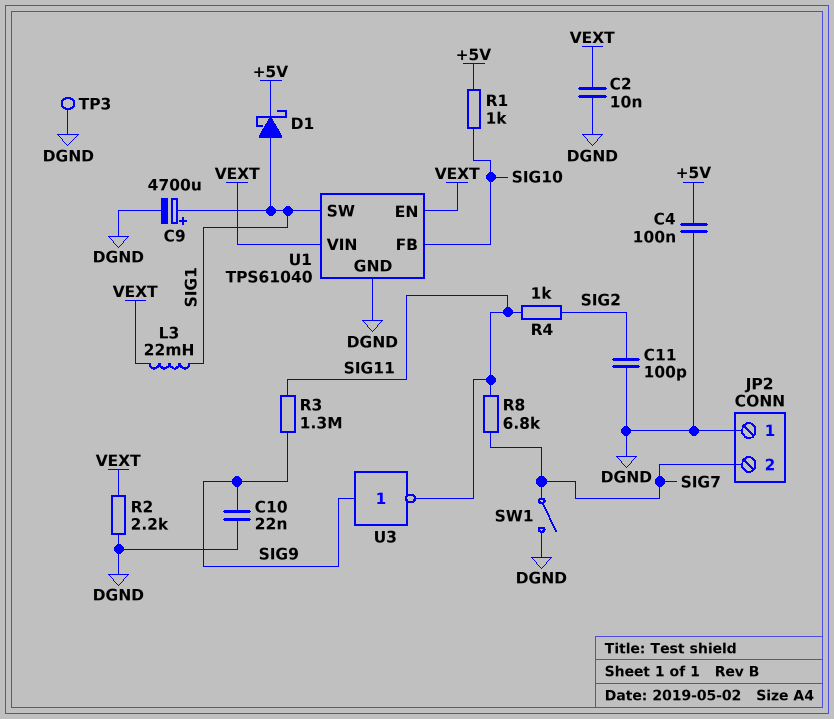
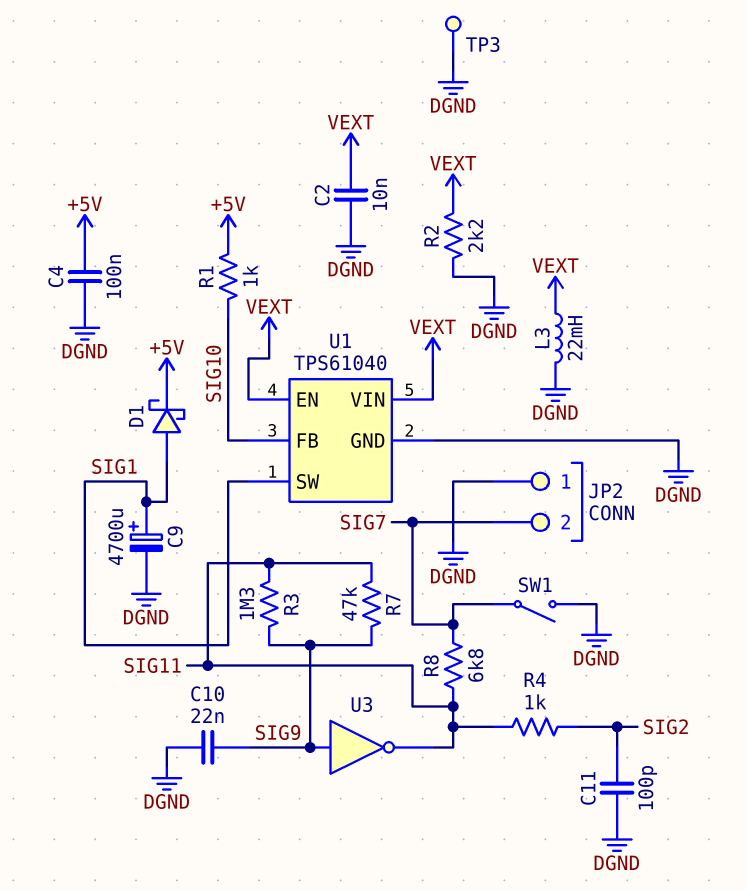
L3: 22mH (SIG1, VEXT) -> 22mH (DGND, VEXT)
R7: none -> 47k (SIG9, SIG11)

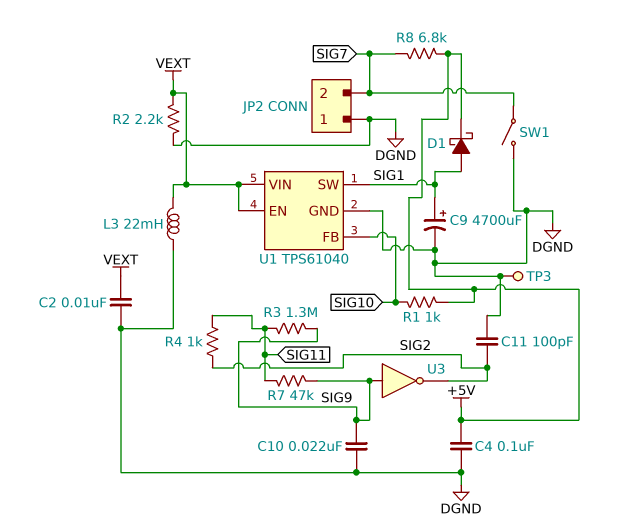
R8: 6.8k (SIG7, SIG11) -> 6.8k (+5V, SIG7)
U3: NOT (in SIG9, out SIG11) -> NOT (in SIG9, out SIG2)

